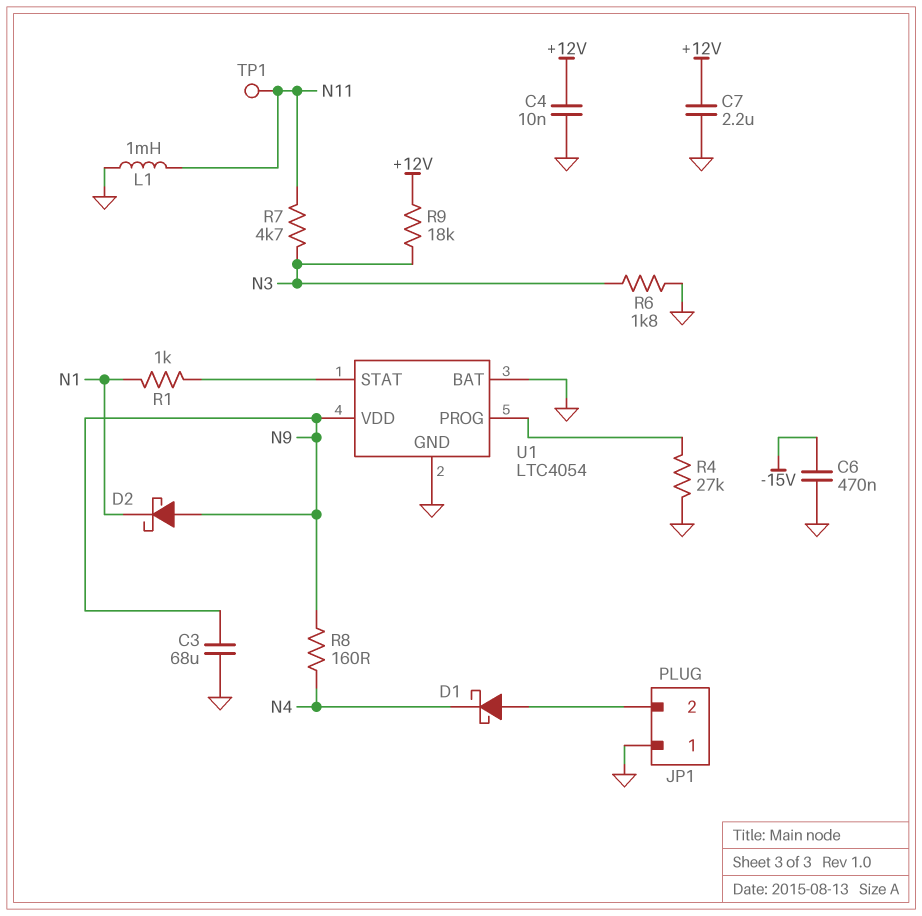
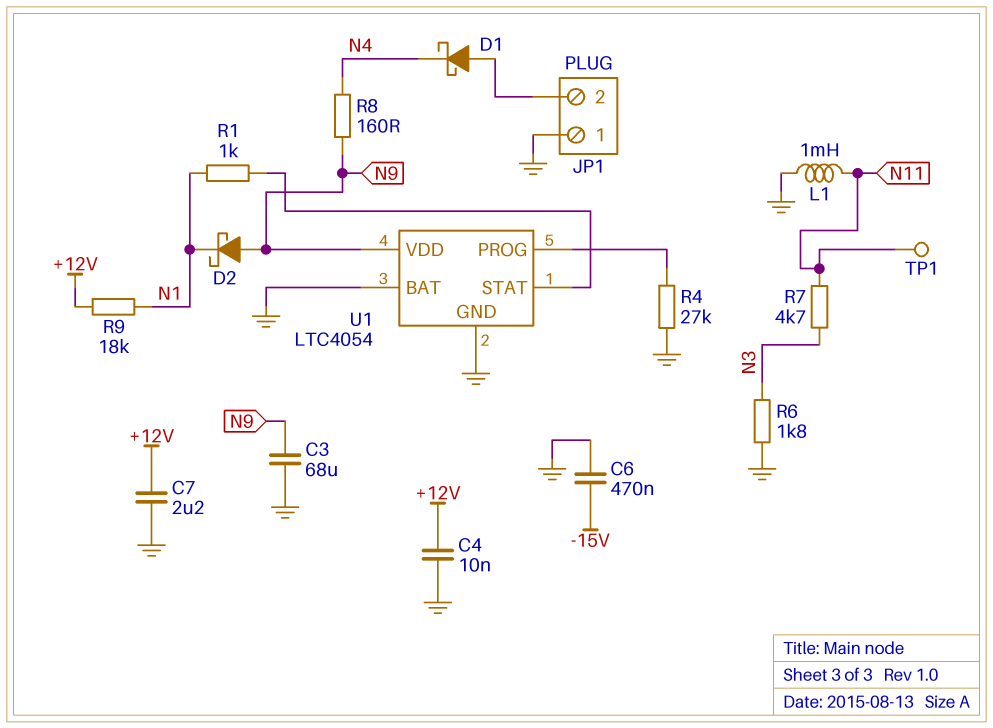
R9: 18k (+12V, N3) -> 18k (+12V, N1)

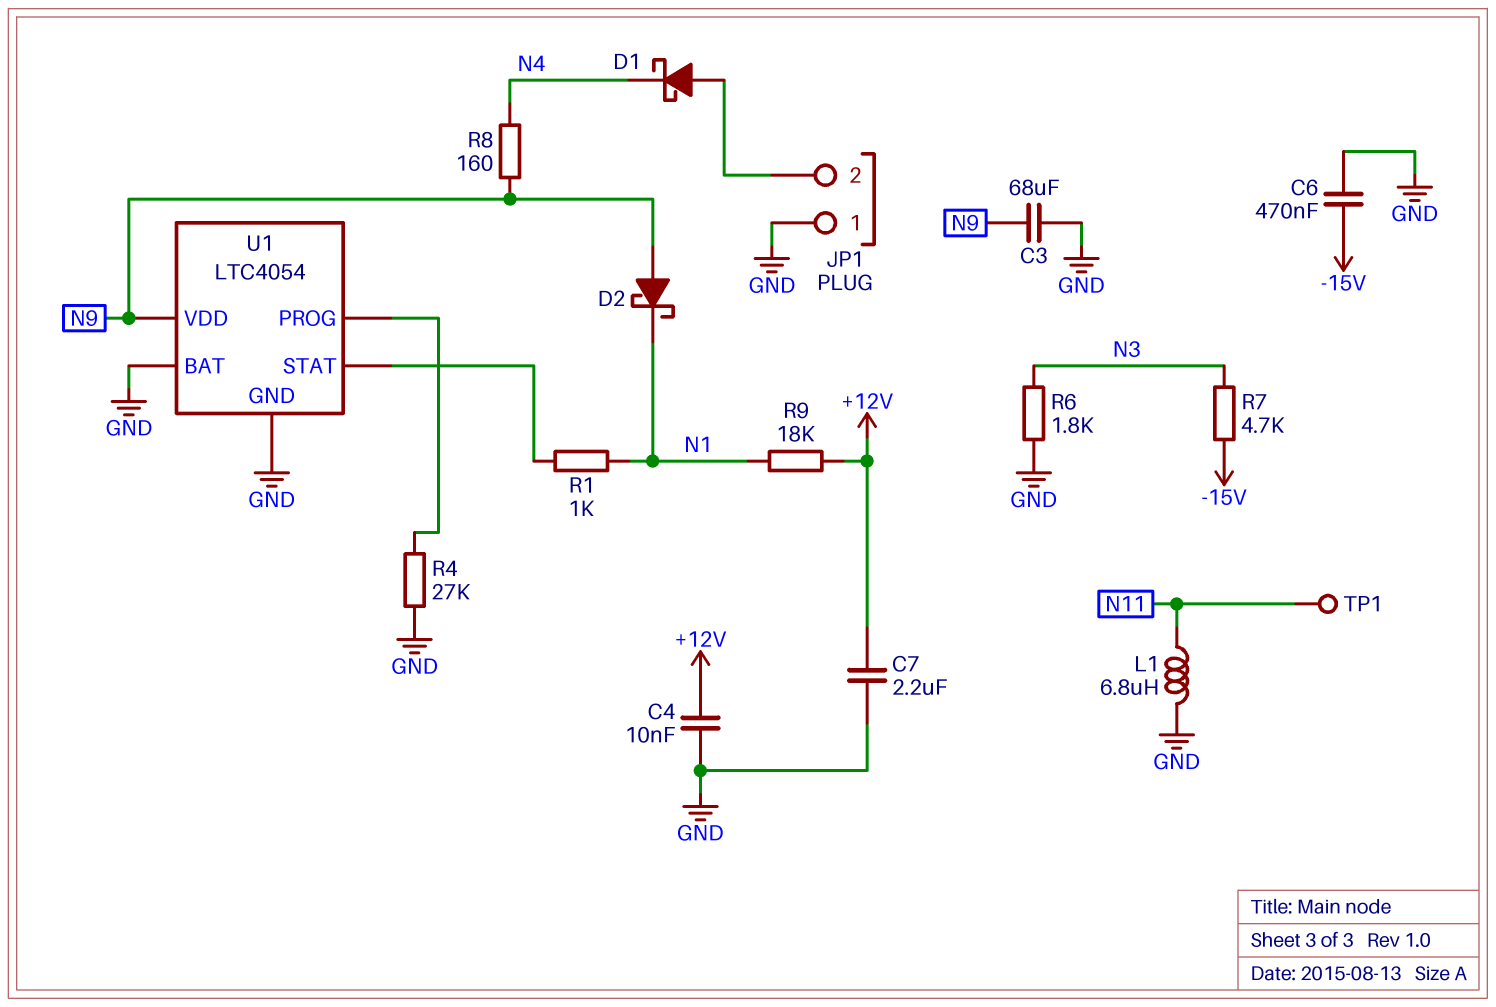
L1: 1mH (GND, N11) -> 6.8uH (GND, N11)
R7: 4.7k (N3, N11) -> 4.7k (-15V, N3)

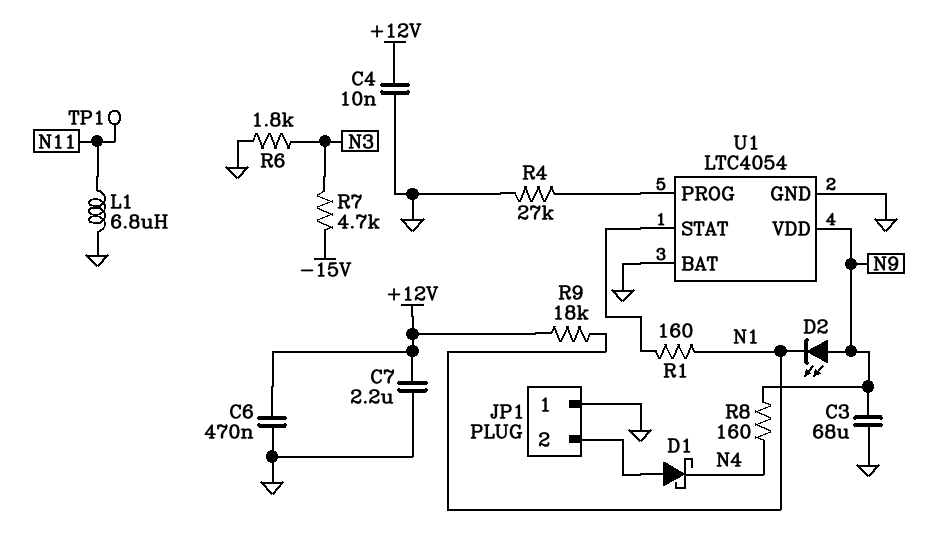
C6: 470nF (-15V, GND) -> 470nF (+12V, GND)
D2: schottky (A N9, K N1) -> LED (A N9, K N1)
R1: 1k (N1, U1/STAT) -> 160 (N1, U1/STAT)

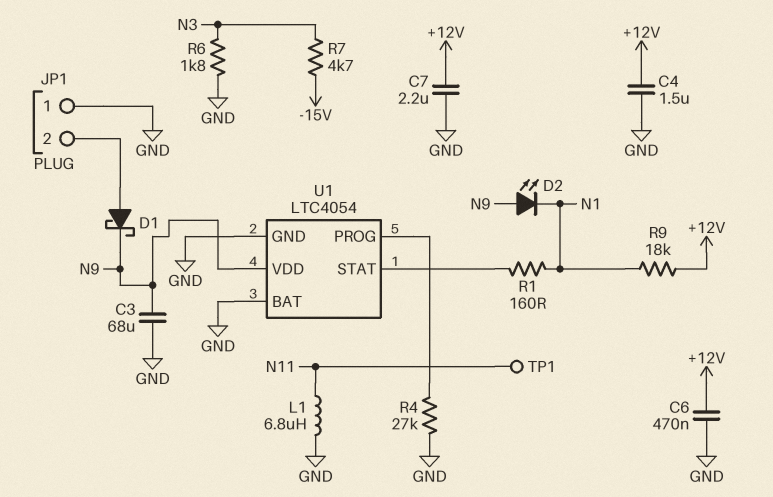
C4: 10nF (+12V, GND) -> 1.5uF (+12V, GND)
D1: schottky (A JP1/2, K N4) -> schottky (A JP1/2, K N9)
R8: 160 (N4, N9) -> none

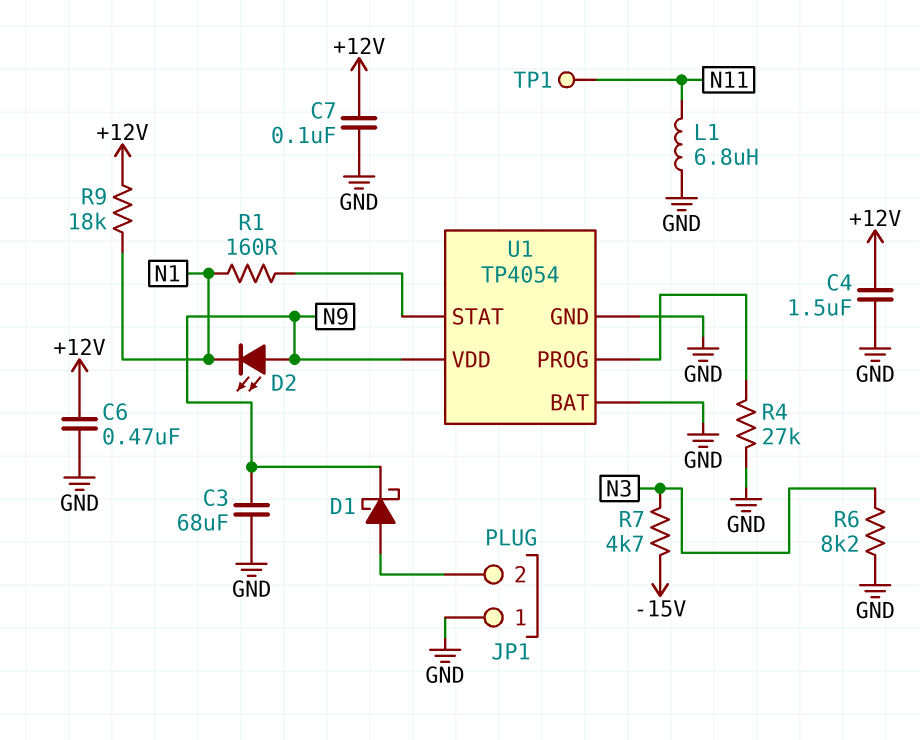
C7: 2.2uF (+12V, GND) -> 100nF (+12V, GND)
R6: 1.8k (GND, N3) -> 8.2k (GND, N3)
U1: LTC4054 -> TP4054

